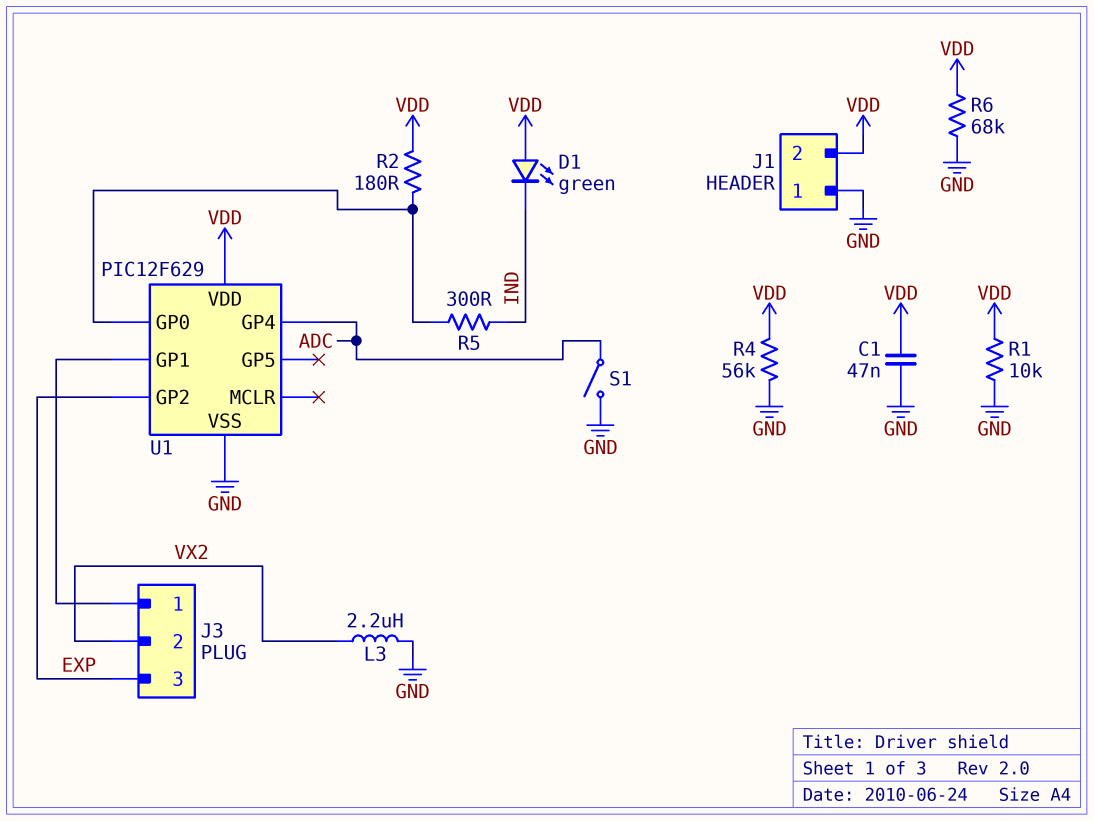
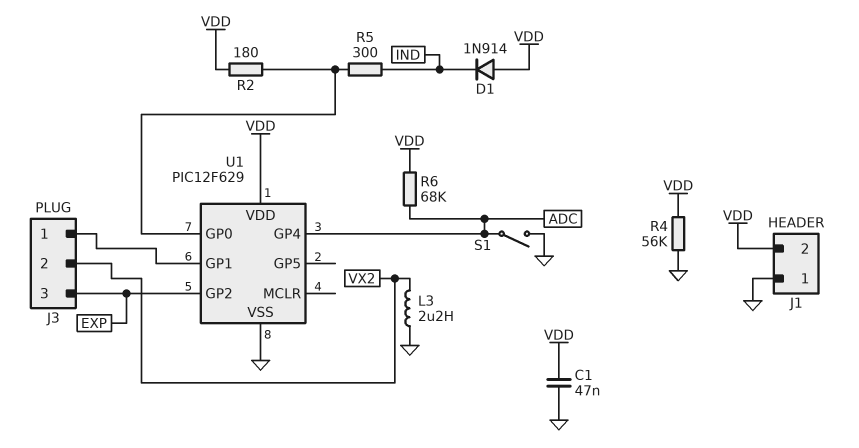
D1: LED green (A VDD, K IND) -> diode 1N914 (A VDD, K IND)
R1: 10k (GND, VDD) -> none
R6: 68k (GND, VDD) -> 68k (ADC, VDD)

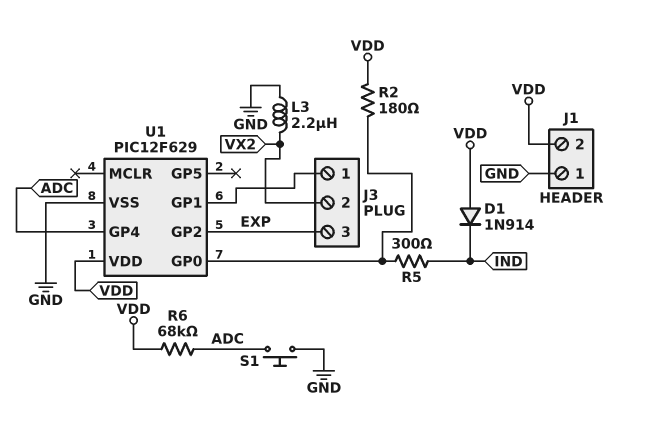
C1: 47nF (GND, VDD) -> none
R4: 56k (GND, VDD) -> none
S1: switch (ADC, GND) -> button (ADC, GND)

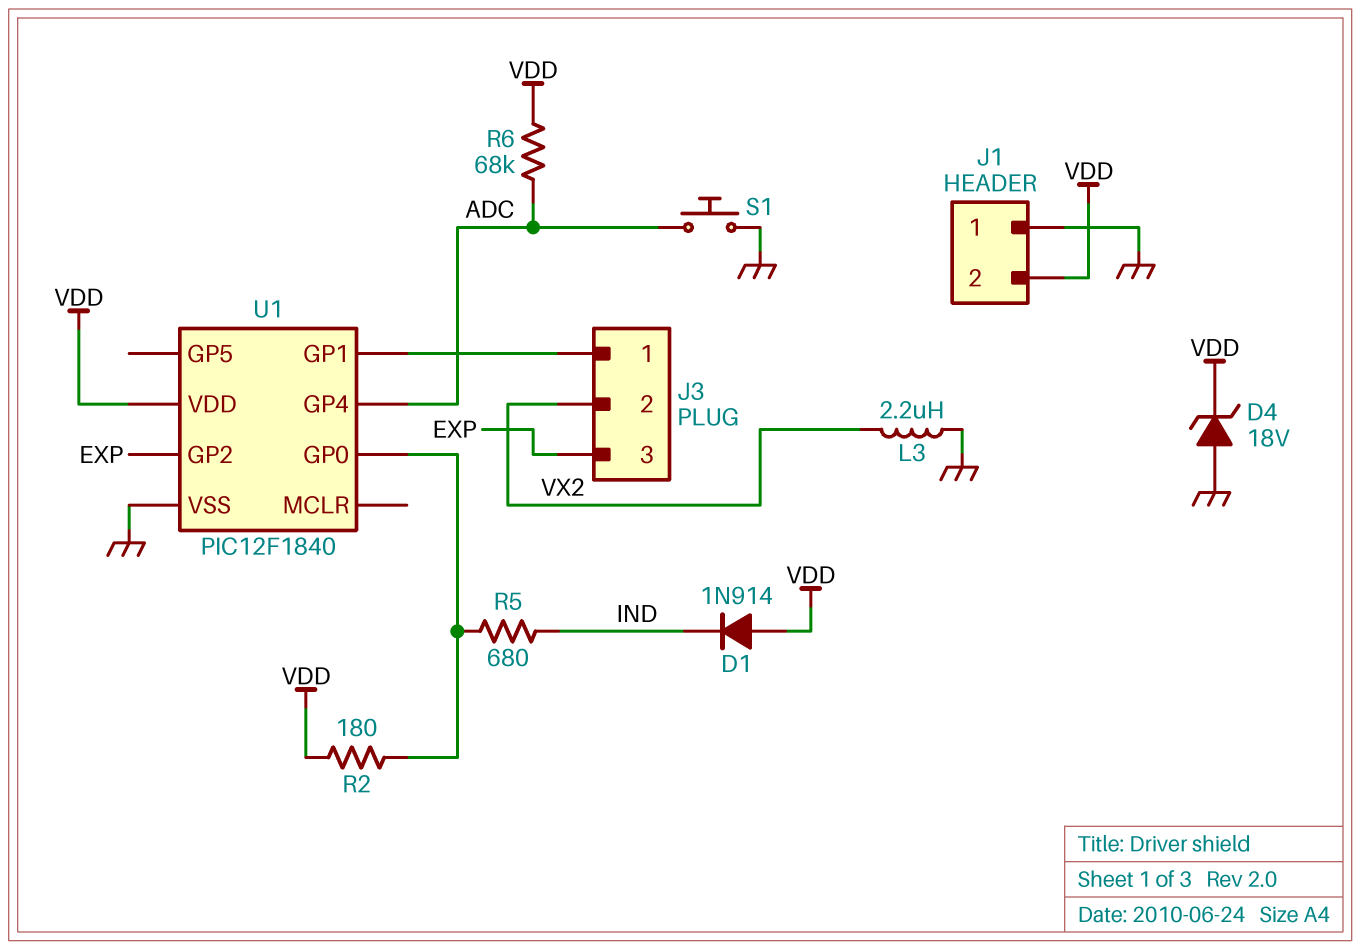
D4: none -> zener 18V (A GND, K VDD)
R5: 300 (IND, U1/GP0) -> 680 (IND, U1/GP0)
U1: PIC12F629 -> PIC12F1840

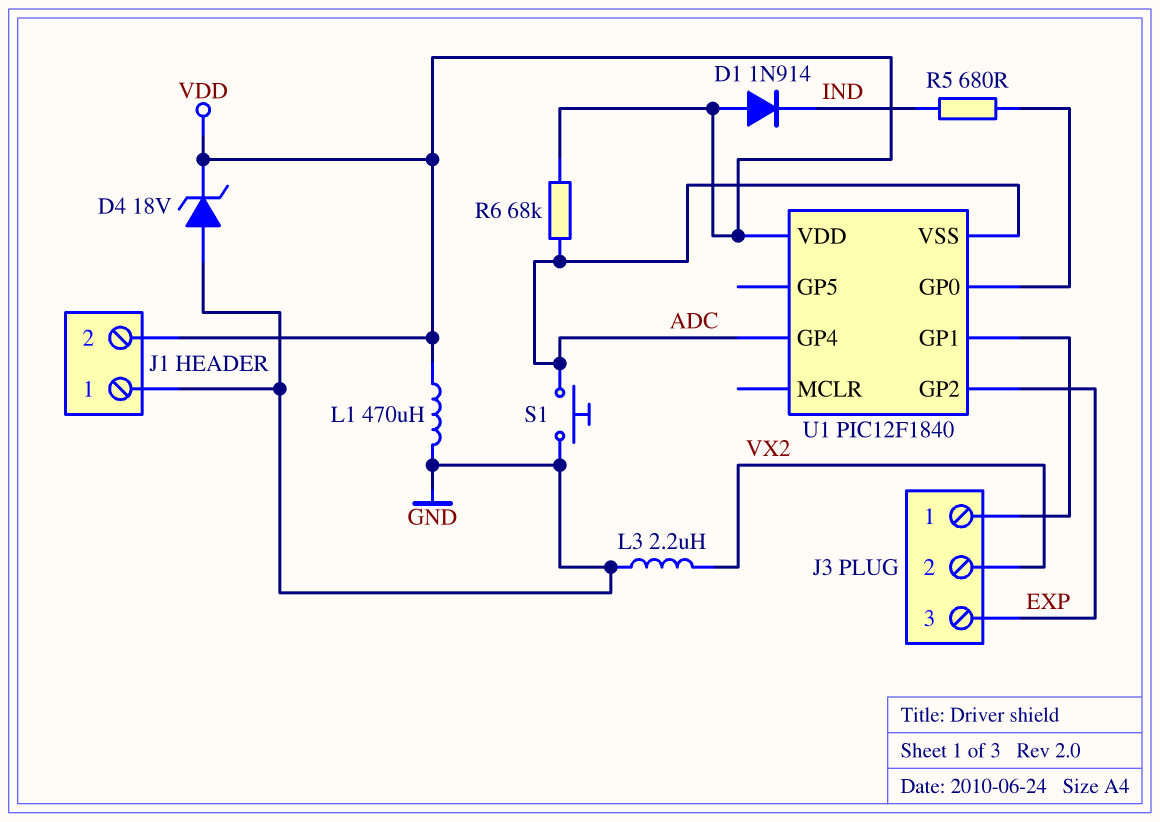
L1: none -> 470uH (GND, VDD)
R2: 180 (U1/GP0, VDD) -> none
U1 pin VSS: GND -> ADC

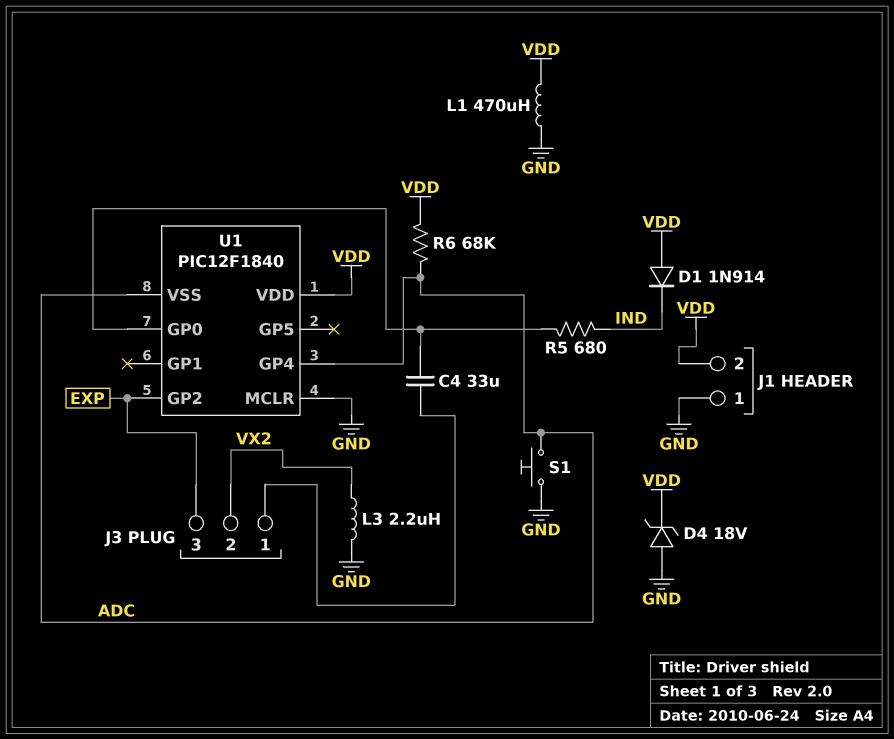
C4: none -> 33uF (J3/1, U1/GP0)
U1 pin GP1: J3/1 -> none
U1 pin MCLR: none -> GND

